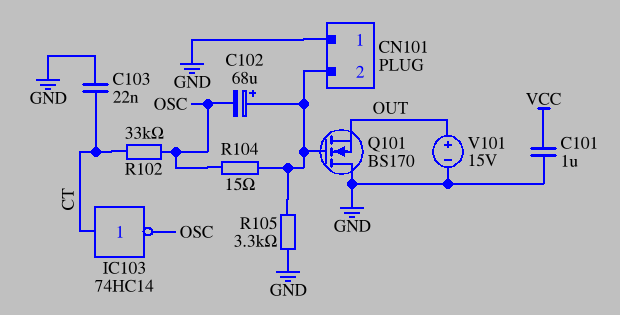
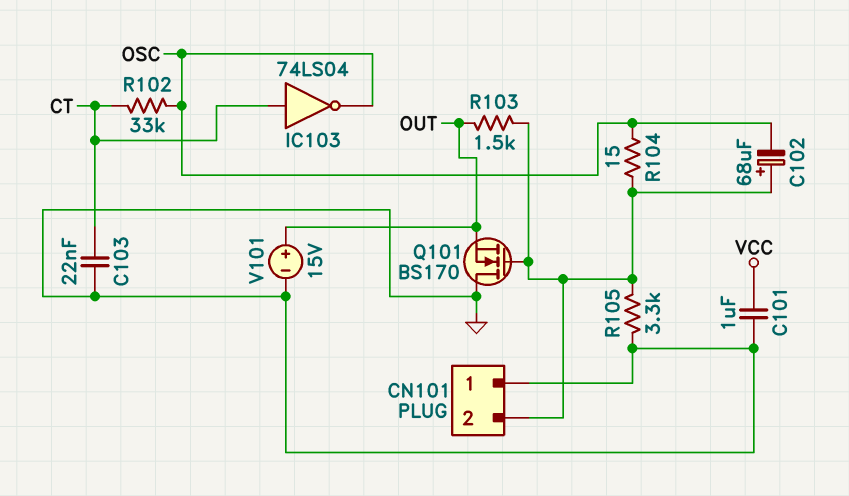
IC103: NOT 74HC14 (in CT, out OSC) -> NOT 74LS04 (in CT, out OSC)
R103: none -> 1.5k (CN101/2, OUT)

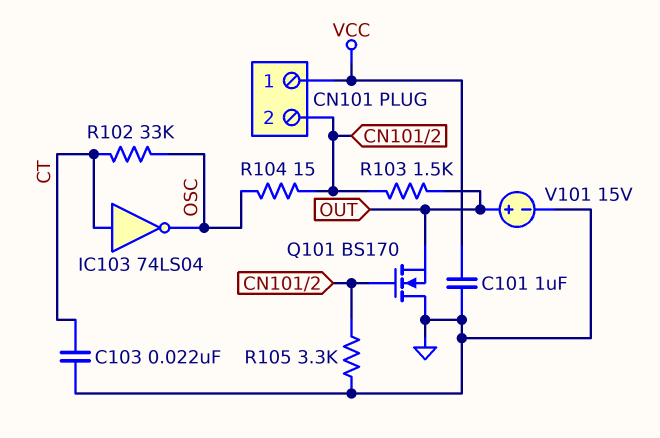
C102: 68uF (plus CN101/2, minus OSC) -> none
CN101 pin 1: GND -> VCC

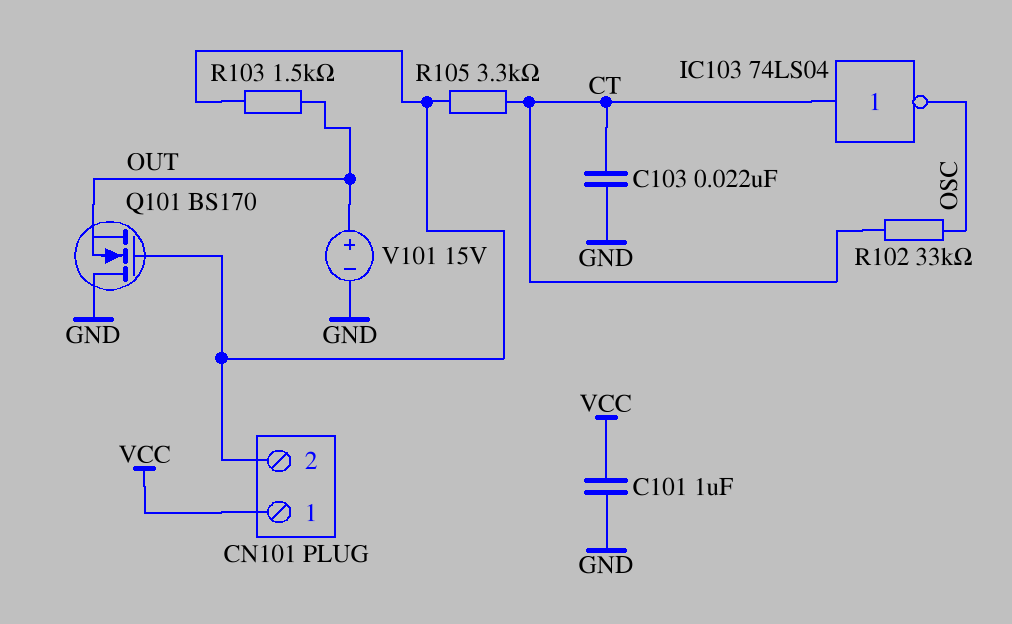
R104: 15 (CN101/2, OSC) -> none
R105: 3.3k (CN101/2, GND) -> 3.3k (CN101/2, CT)

